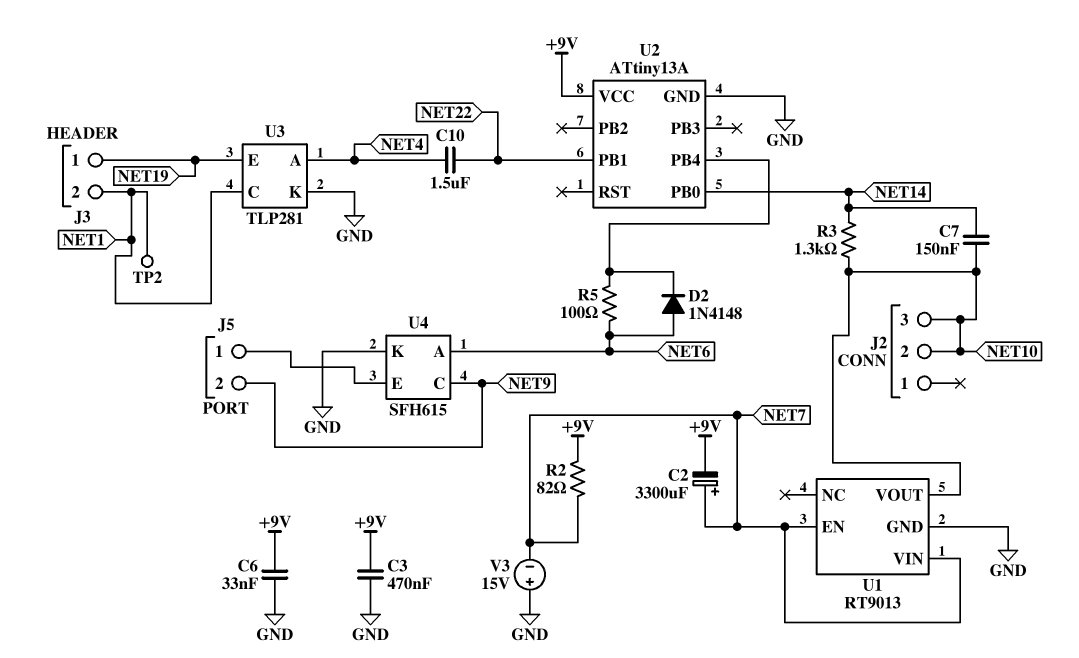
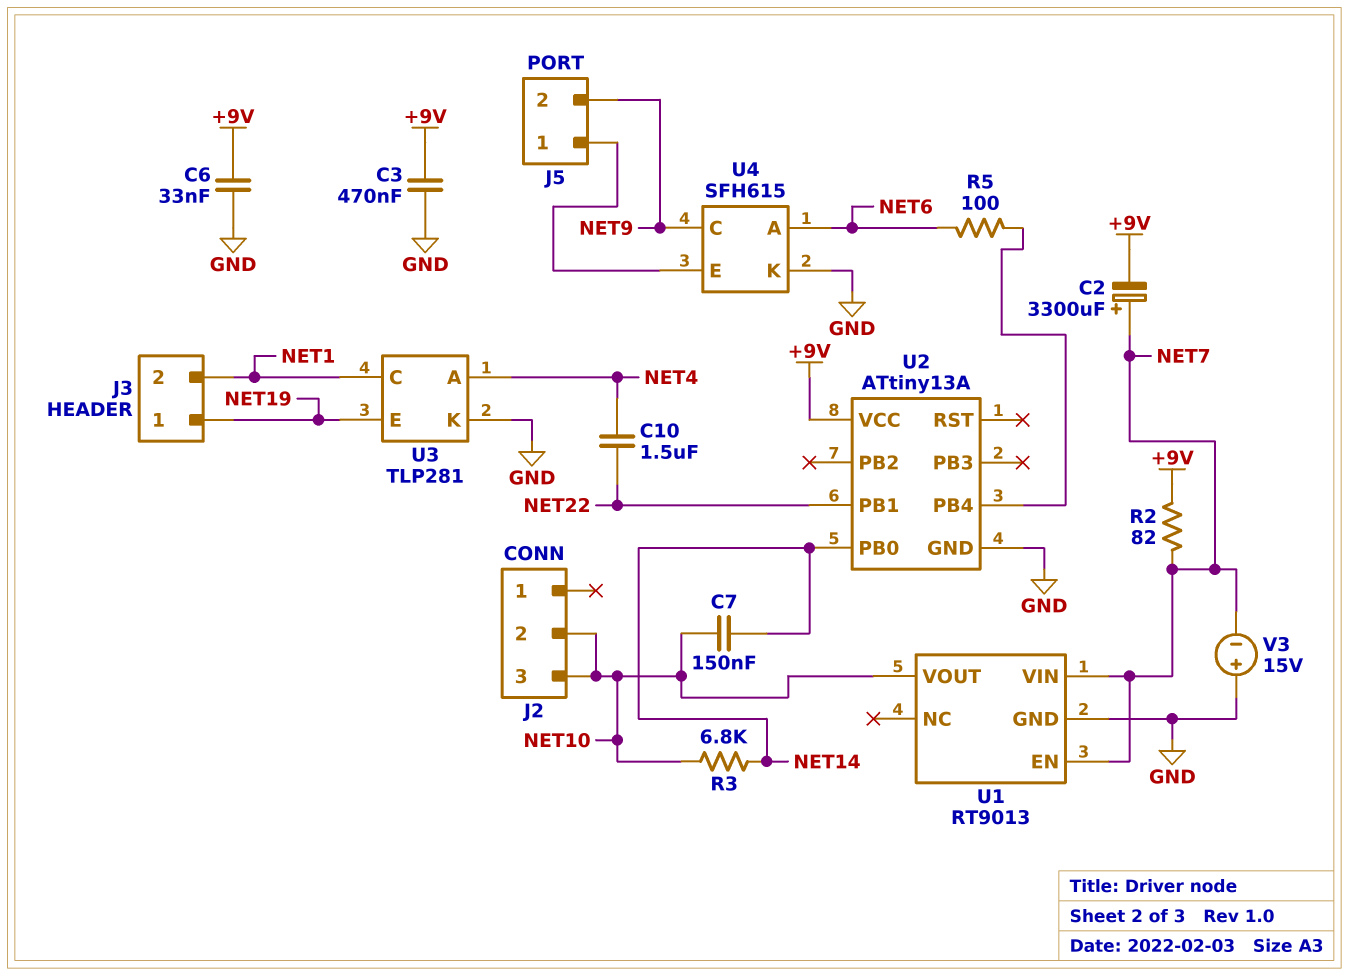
D2: diode 1N4148 (A NET6, K U2/PB4) -> none
R3: 1.3k (NET10, NET14) -> 6.8k (NET10, NET14)
TP2: test point (NET1) -> none

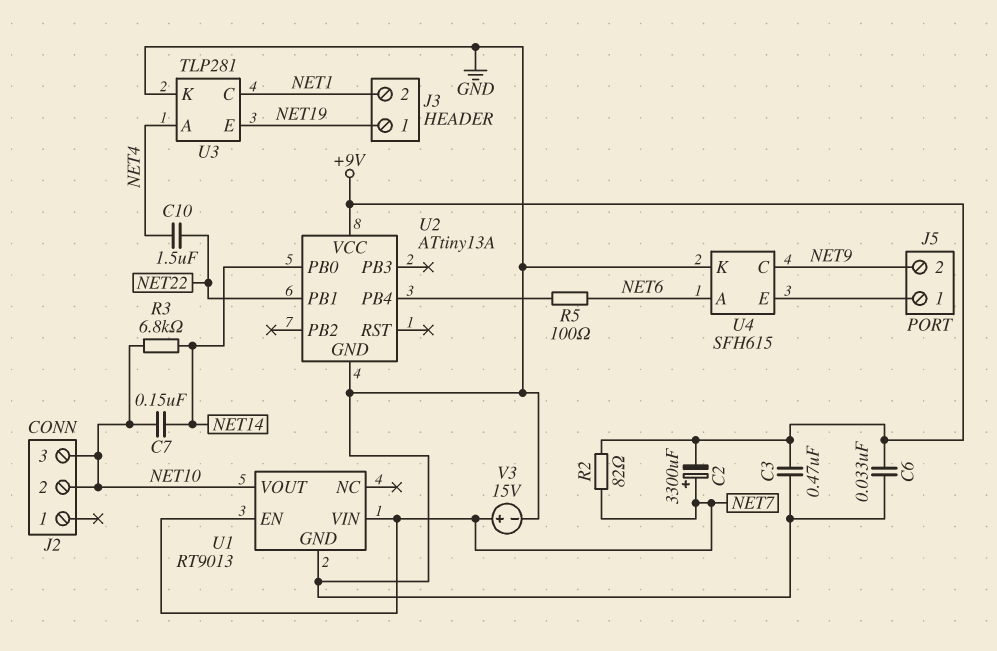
V3: 15V (plus GND, minus NET7) -> 15V (plus NET7, minus GND)

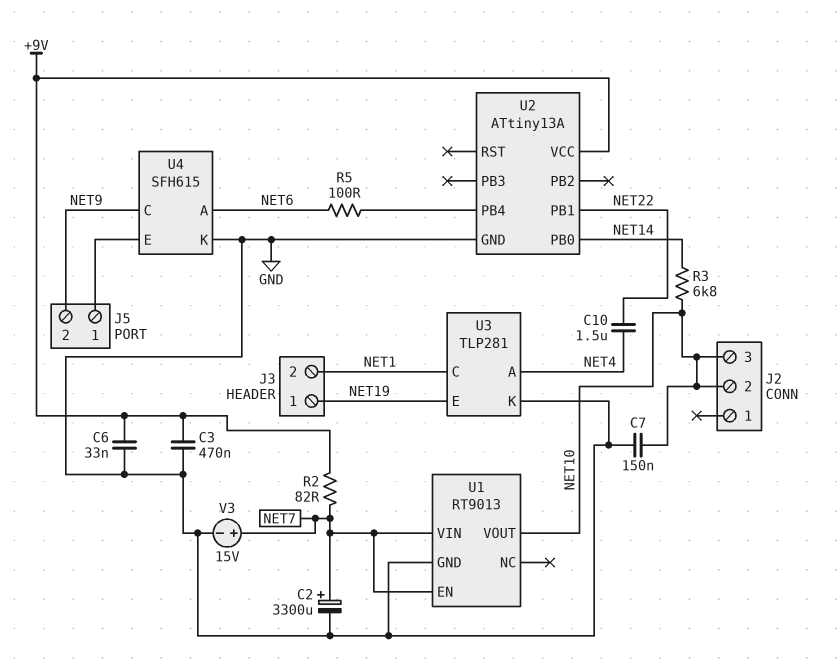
C2: 3300uF (plus NET7, minus +9V) -> 3300uF (plus NET7, minus GND)
C7: 150nF (NET10, NET14) -> 150nF (GND, NET10)

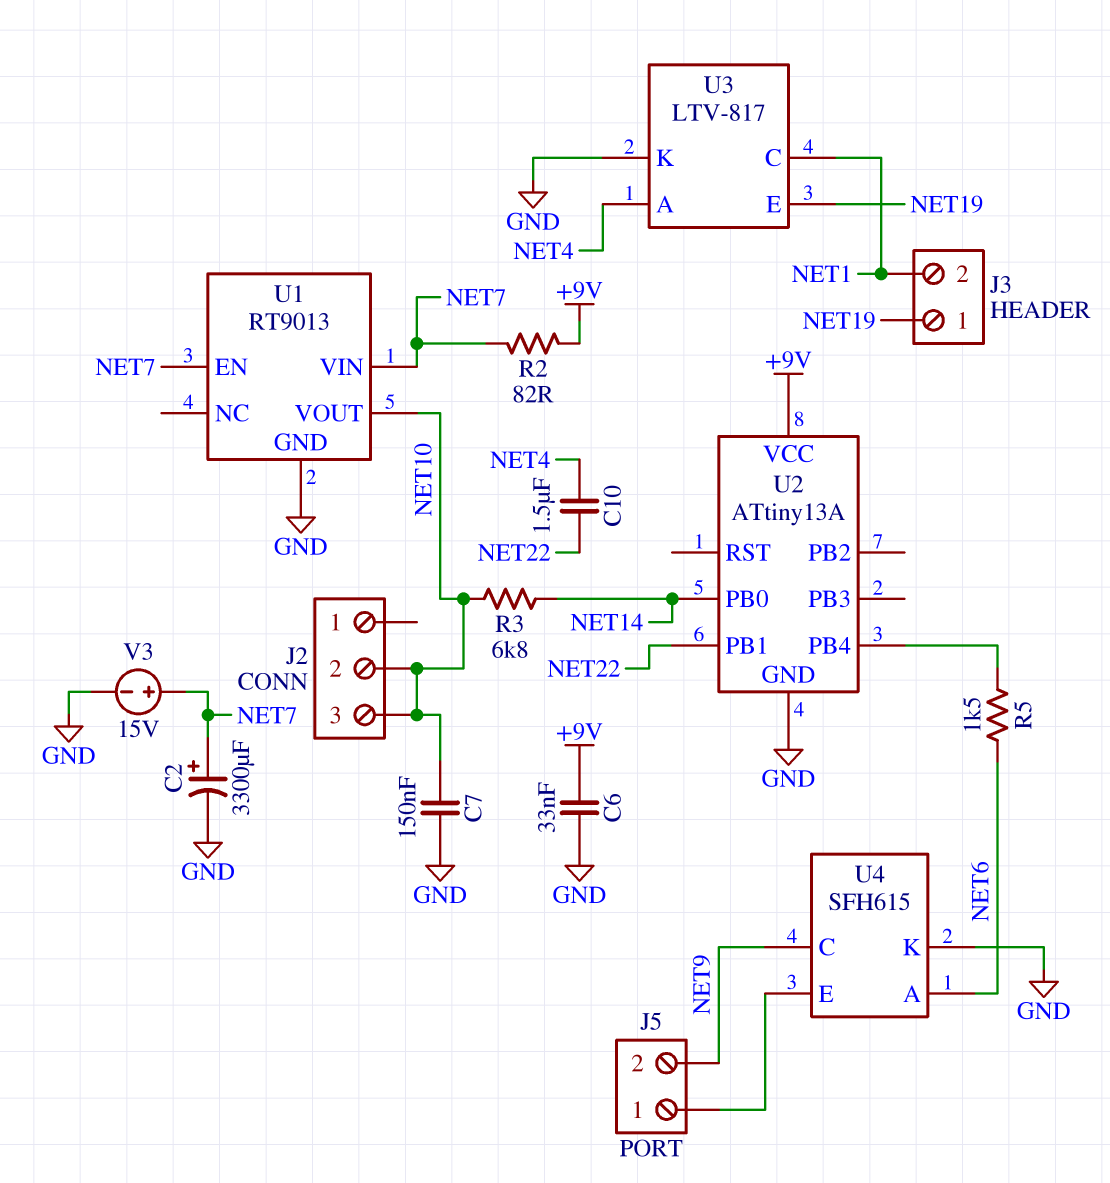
C3: 470nF (+9V, GND) -> none
R5: 100 (NET6, U2/PB4) -> 1.5k (NET6, U2/PB4)
U3: TLP281 -> LTV-817

